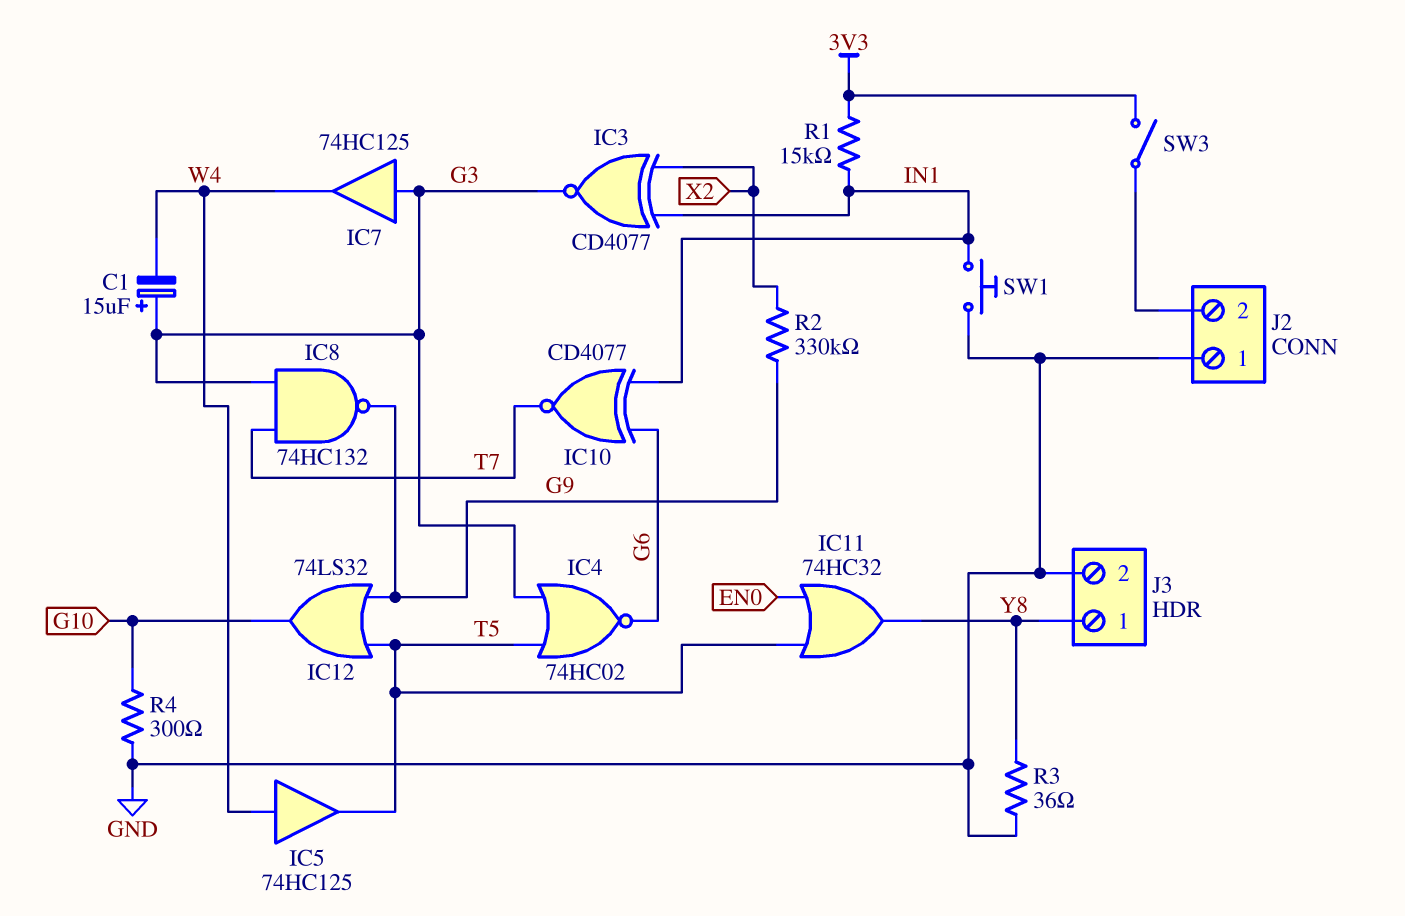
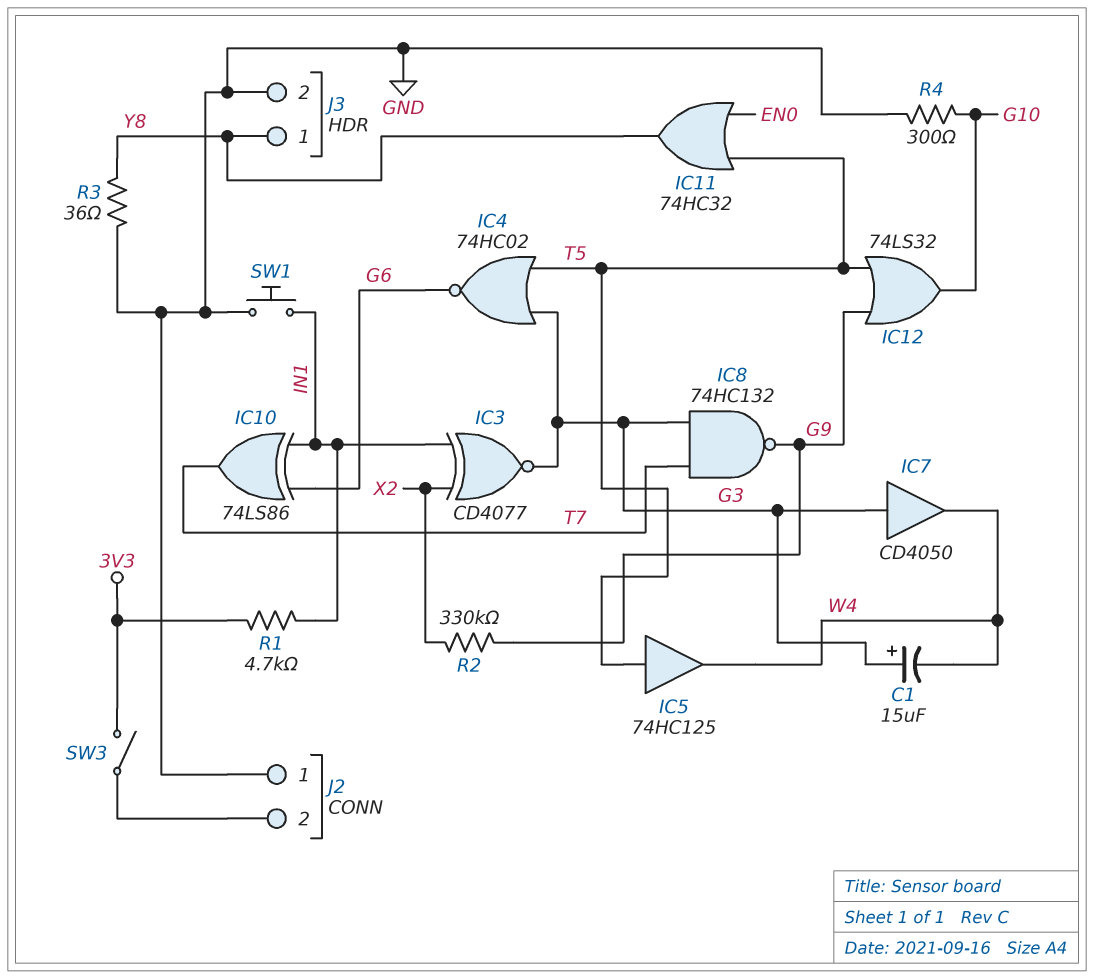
IC5: buffer 74HC125 (in W4, out T5) -> buffer 74HC125 (in T5, out W4)
IC7: buffer 74HC125 (in G3, out W4) -> buffer CD4050 (in G3, out W4)
IC10: XNOR CD4077 (in G6, in IN1, out T7) -> XOR 74LS86 (in G6, in IN1, out T7)
R1: 15k (3V3, IN1) -> 4.7k (3V3, IN1)

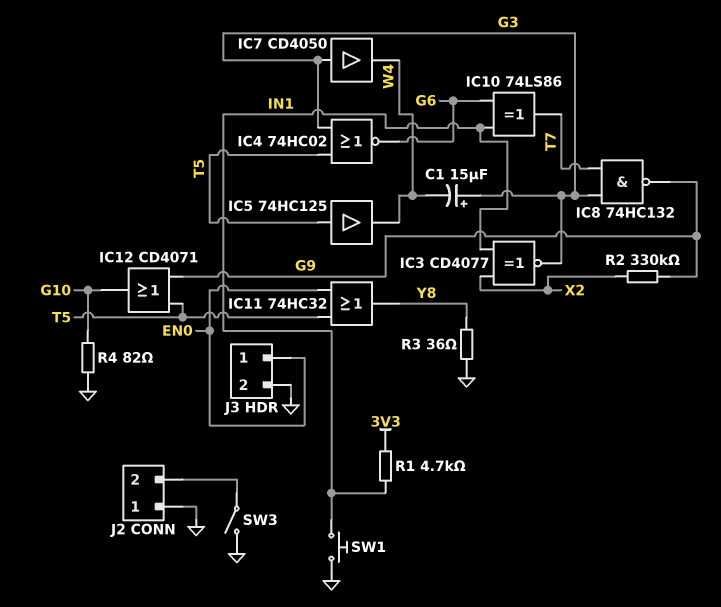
IC12: OR 74LS32 (in G9, in T5, out G10) -> OR CD4071 (in G9, in T5, out G10)
J3 pin 1: Y8 -> EN0
R4: 300 (G10, GND) -> 82 (G10, GND)
SW3: switch (3V3, J2/2) -> switch (GND, J2/2)

